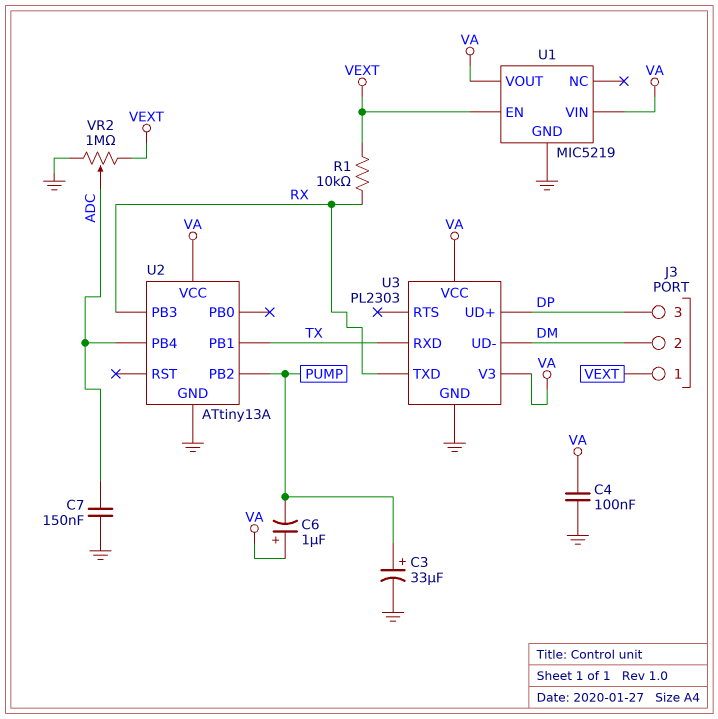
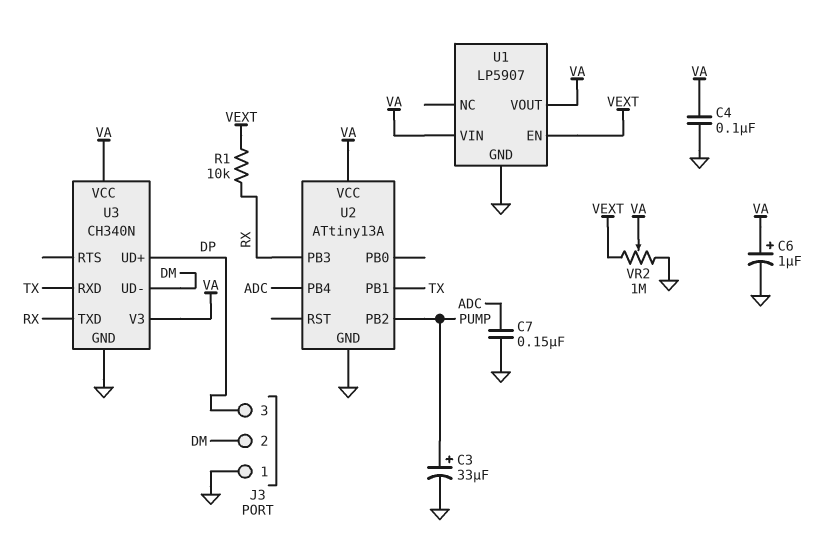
C6: 1uF (plus VA, minus PUMP) -> 1uF (plus VA, minus GND)
J3 pin 1: VEXT -> GND
U1: MIC5219 -> LP5907
U3: PL2303 -> CH340N
VR2: 1M (GND, VEXT, wiper ADC) -> 1M (GND, VEXT, wiper VA)

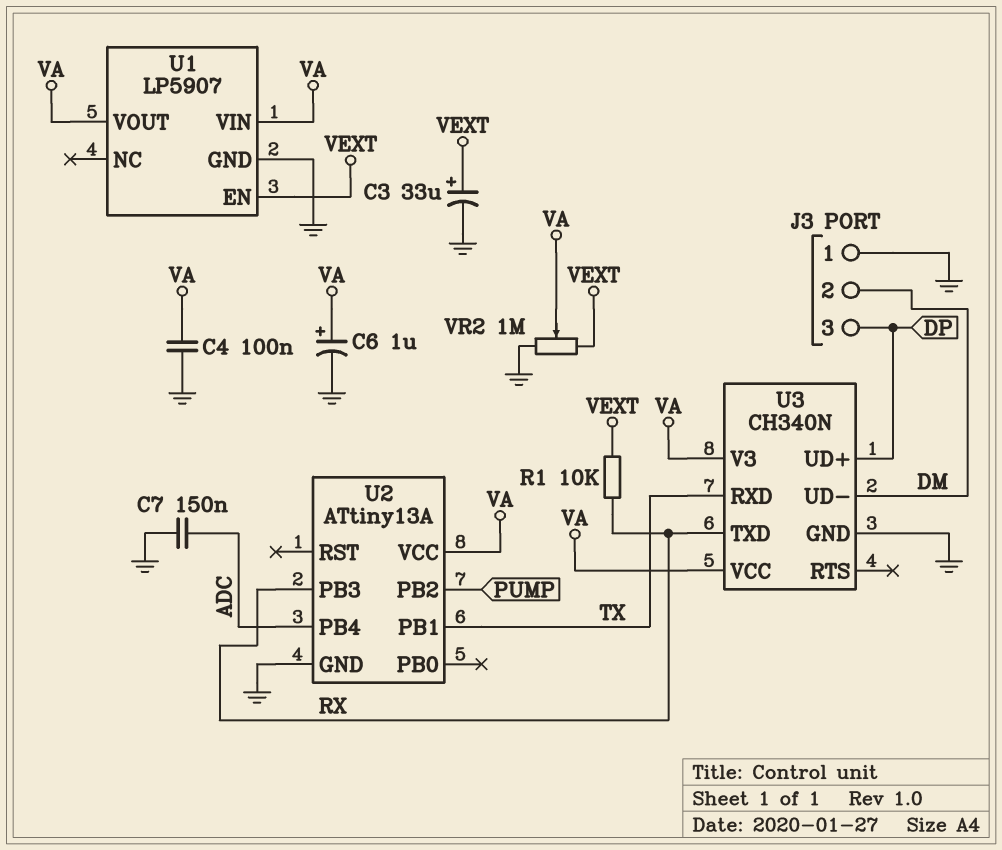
C3: 33uF (plus PUMP, minus GND) -> 33uF (plus VEXT, minus GND)

